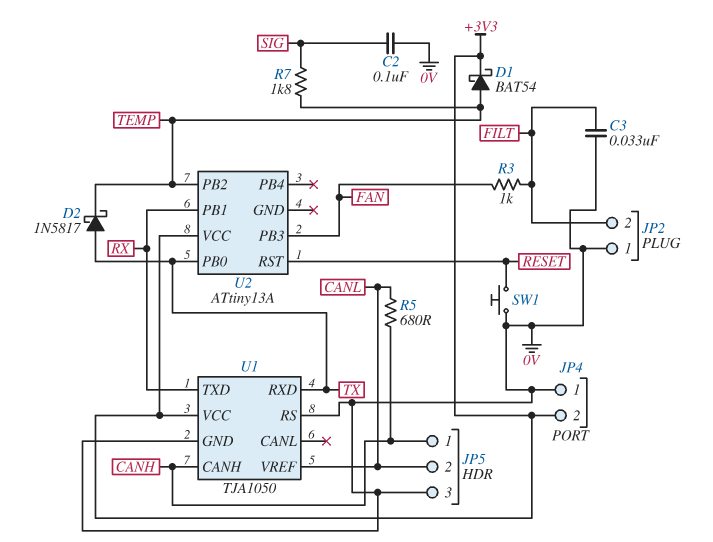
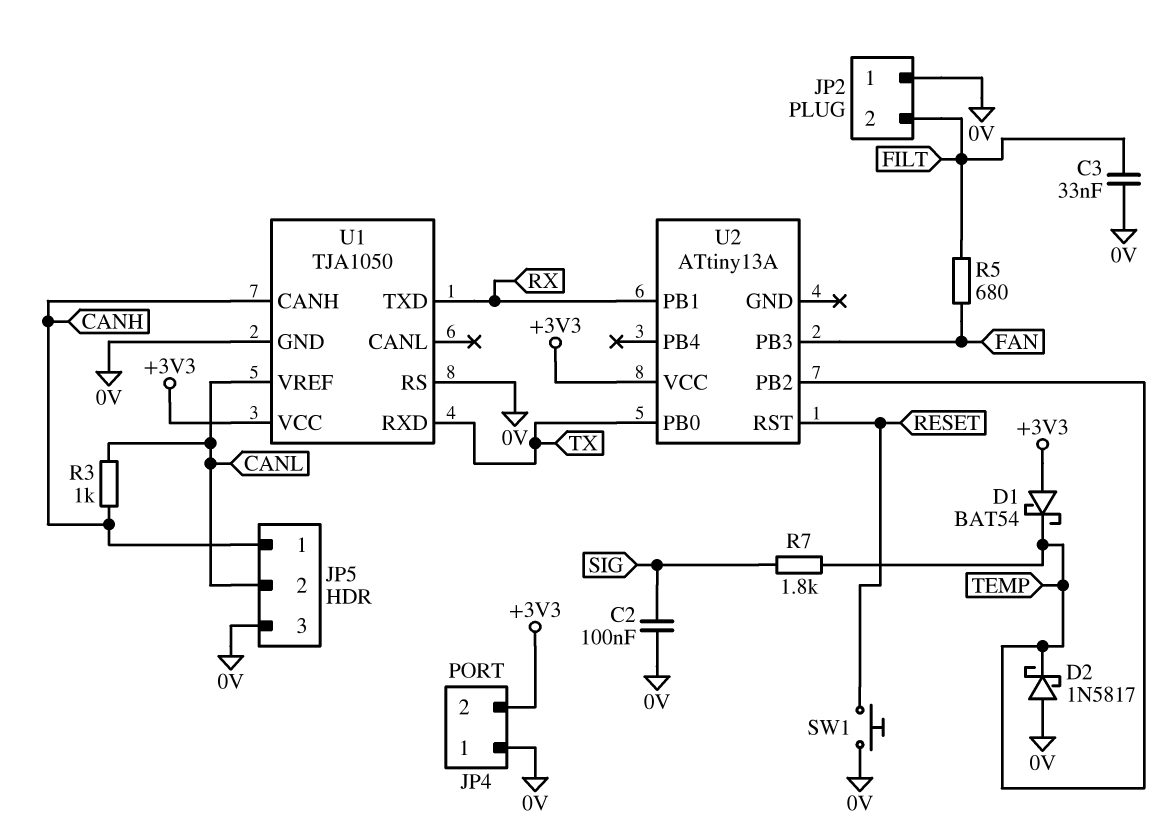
D1: schottky BAT54 (A TEMP, K +3V3) -> schottky BAT54 (A +3V3, K TEMP)
D2: schottky 1N5817 (A TX, K TEMP) -> schottky 1N5817 (A 0V, K TEMP)
R3: 1k (FAN, FILT) -> 1k (CANH, CANL)
R5: 680 (CANH, CANL) -> 680 (FAN, FILT)

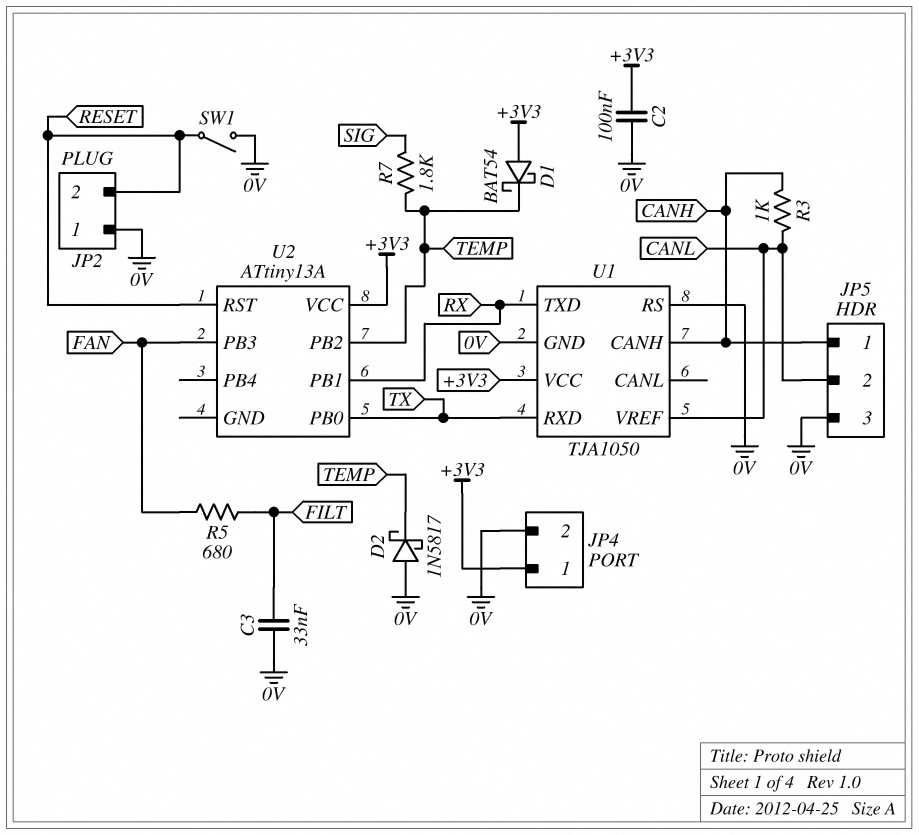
C2: 100nF (0V, SIG) -> 100nF (+3V3, 0V)
JP2 pin 2: FILT -> RESET
JP4 pin 1: 0V -> +3V3
JP4 pin 2: +3V3 -> 0V
SW1: button (0V, RESET) -> switch (0V, RESET)

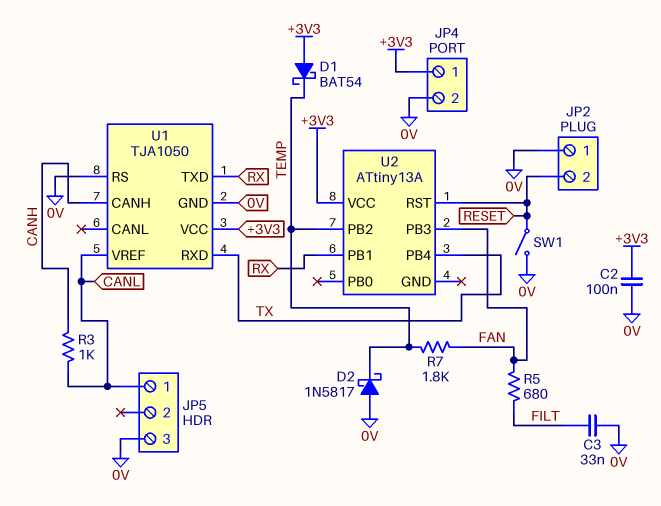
JP5 pin 1: CANH -> CANL
JP5 pin 2: CANL -> none
R7: 1.8k (SIG, TEMP) -> 1.8k (FAN, TEMP)
U2 pin PB0: TX -> none
U2 pin PB4: none -> TX

